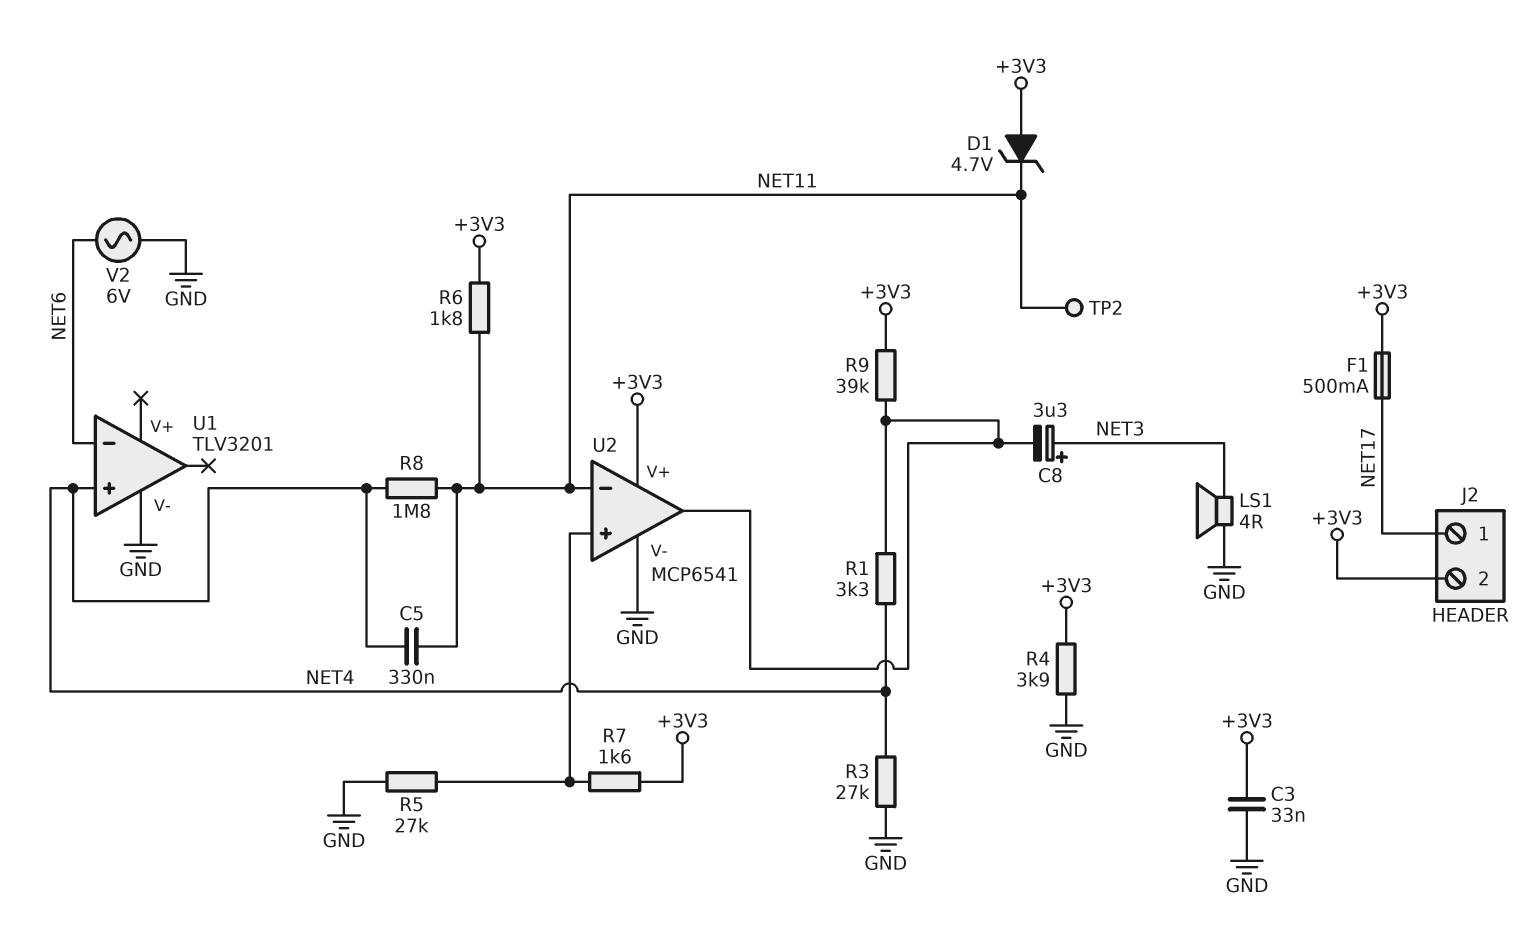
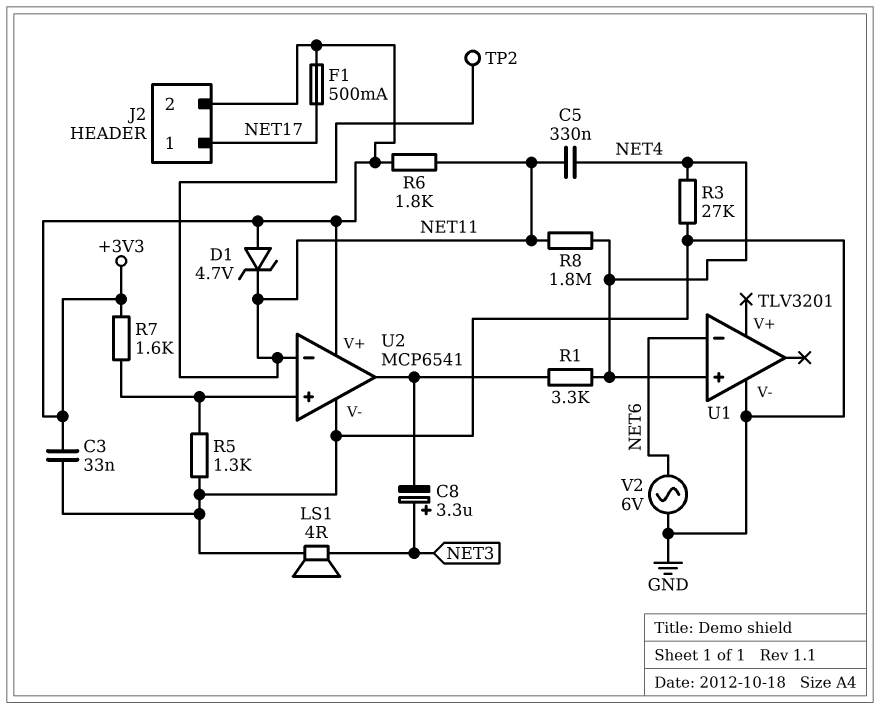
R4: 3.9k (+3V3, GND) -> none
R5: 27k (GND, U2/in+) -> 1.3k (GND, U2/in+)
R9: 39k (+3V3, U2/out) -> none

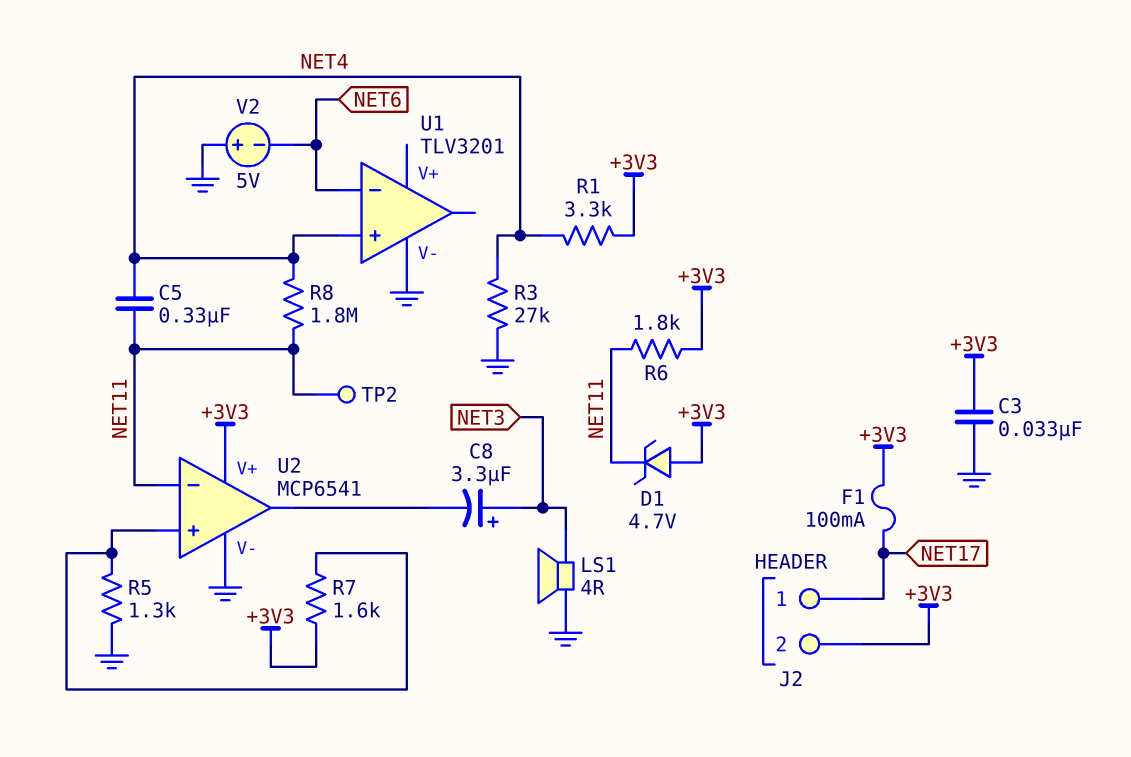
F1: 500mA (+3V3, NET17) -> 100mA (+3V3, NET17)
R1: 3.3k (NET4, U2/out) -> 3.3k (+3V3, NET4)
V2: AC 6V (GND, NET6) -> 5V (plus GND, minus NET6)

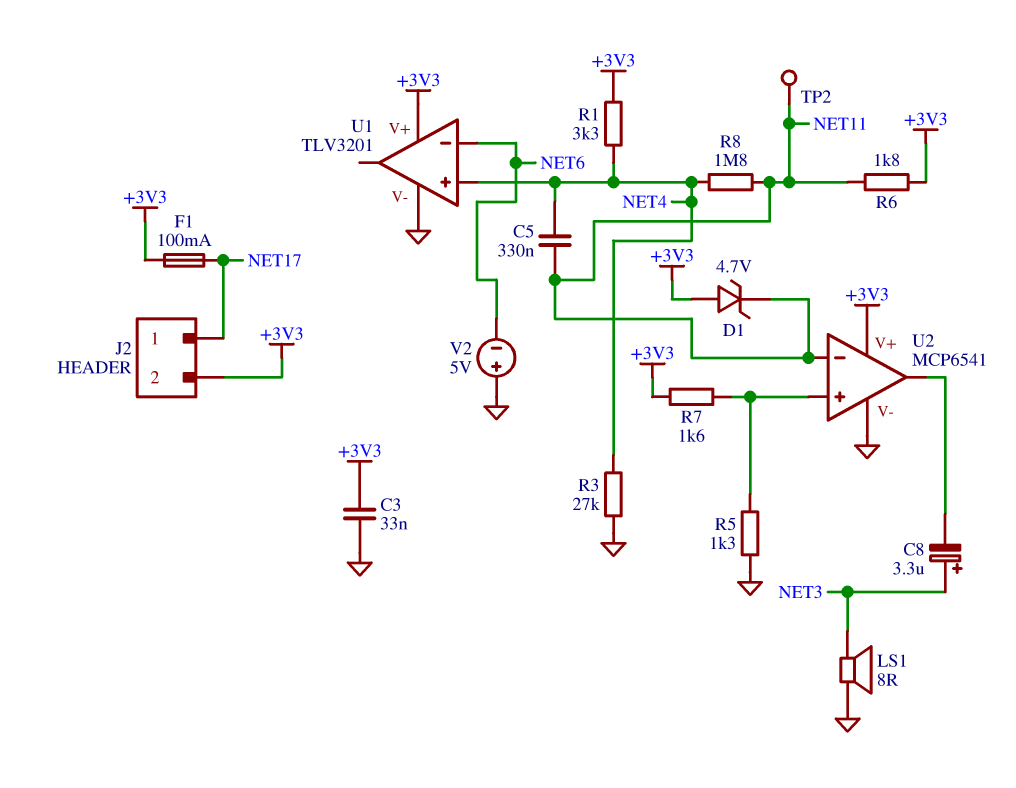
LS1: speaker 4R (GND, NET3) -> speaker 8R (GND, NET3)
U1 pin V+: none -> +3V3

